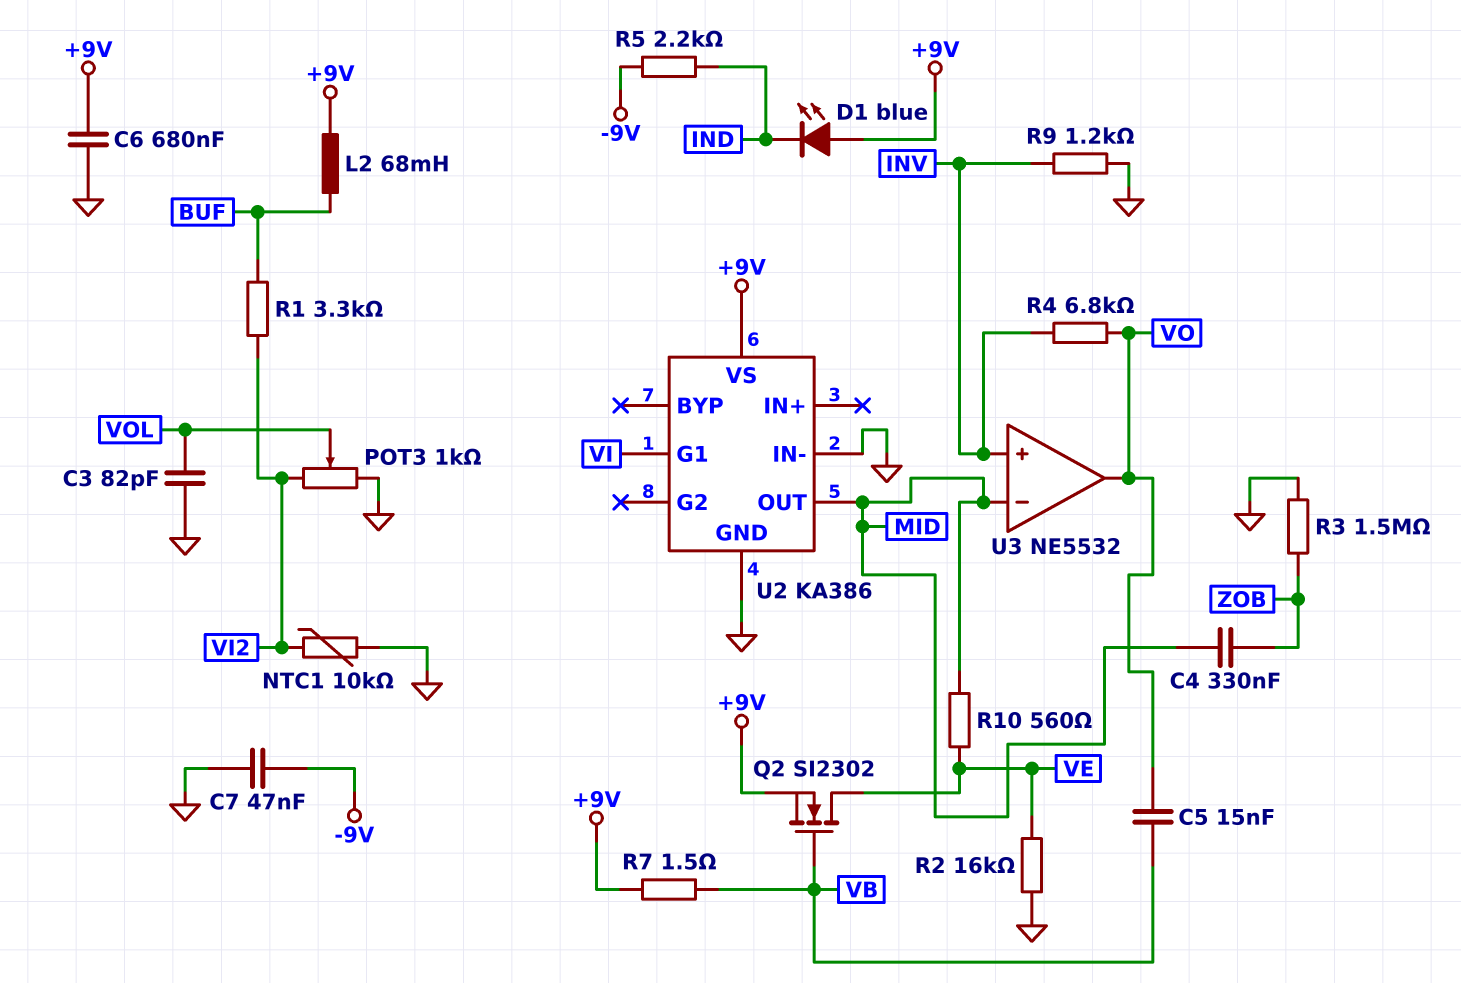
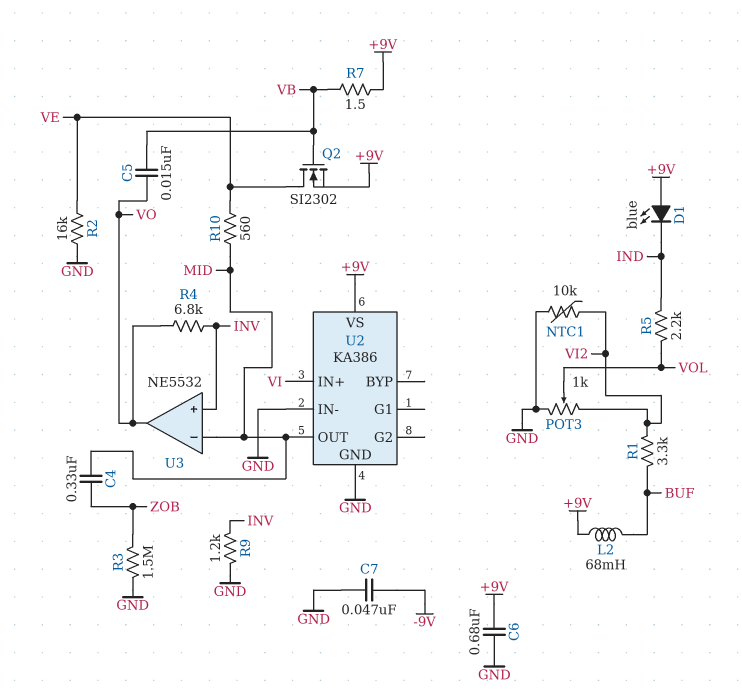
C3: 82pF (GND, VOL) -> none
R5: 2.2k (-9V, IND) -> 2.2k (IND, VOL)
U2 pin G1: VI -> none
U2 pin IN+: none -> VI

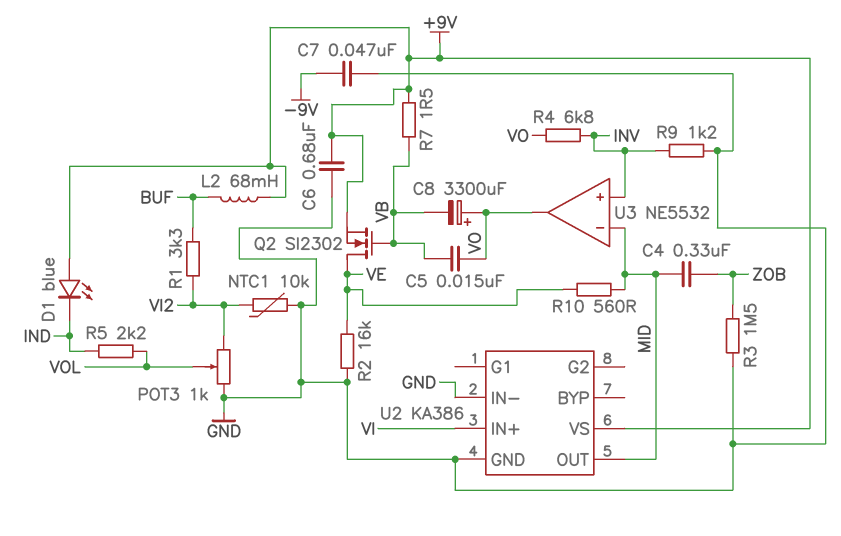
C8: none -> 3300uF (plus VO, minus VB)

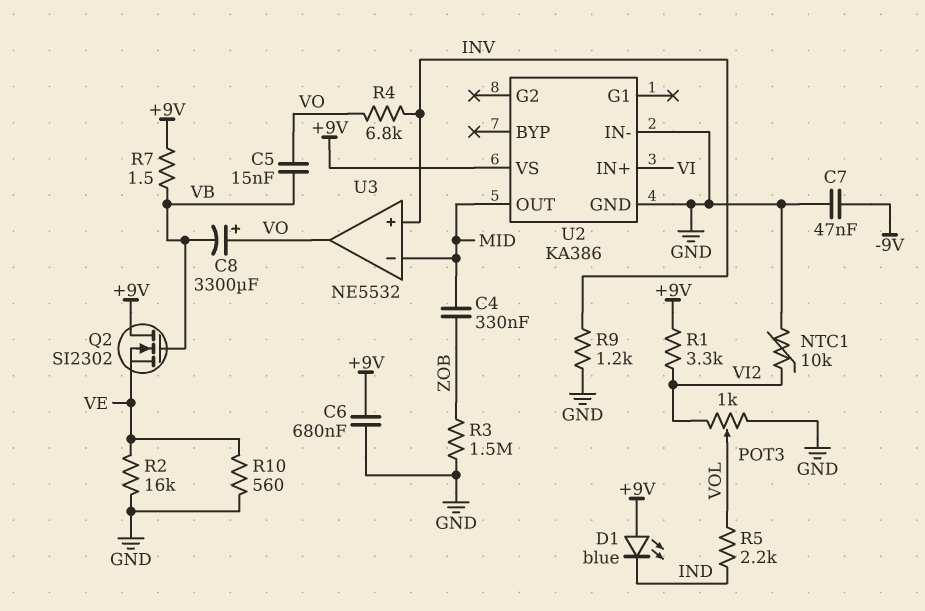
L2: 68mH (+9V, BUF) -> none
Q2: NMOS SI2302 (G VB, D VE, S +9V) -> NMOS SI2302 (G VB, D +9V, S VE)
R1: 3.3k (BUF, VI2) -> 3.3k (+9V, VI2)
R10: 560 (MID, VE) -> 560 (GND, VE)

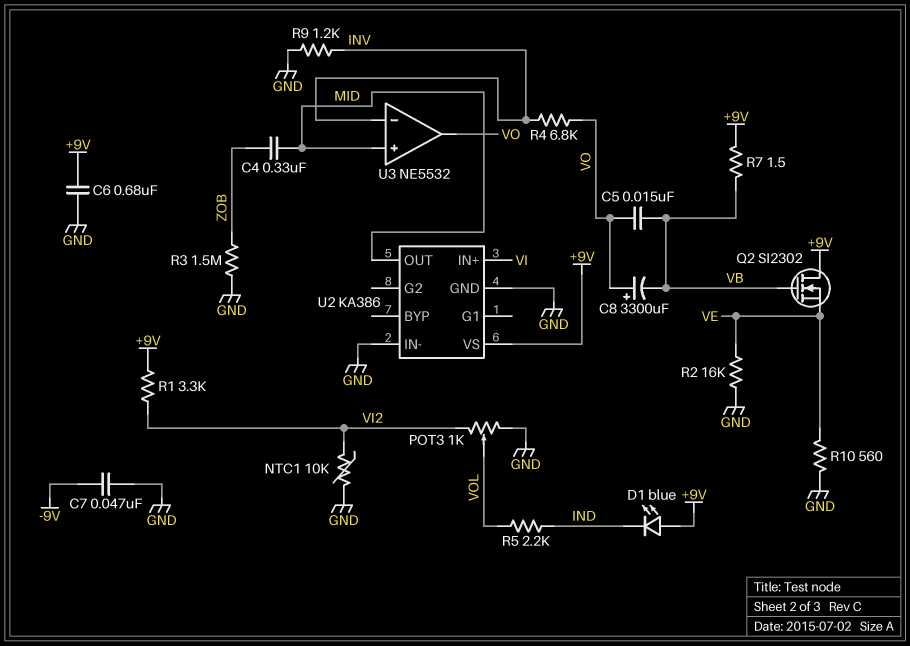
U3 pin in+: INV -> MID
U3 pin in-: MID -> INV

